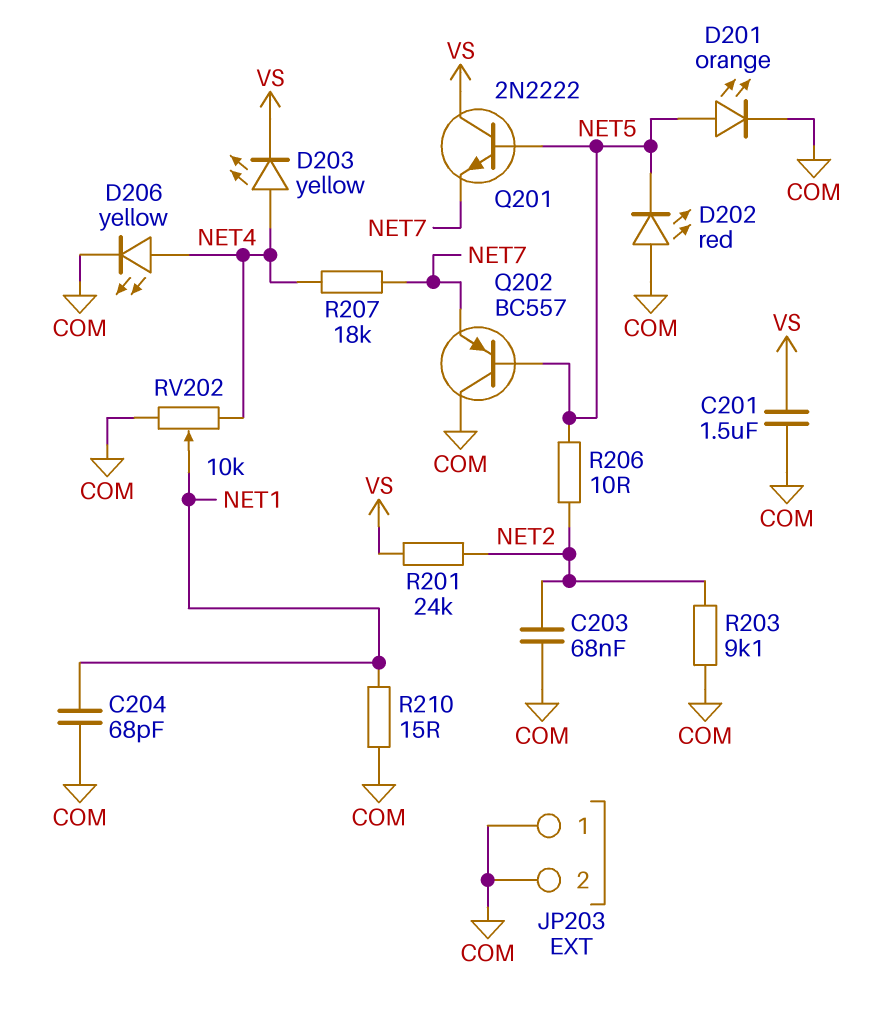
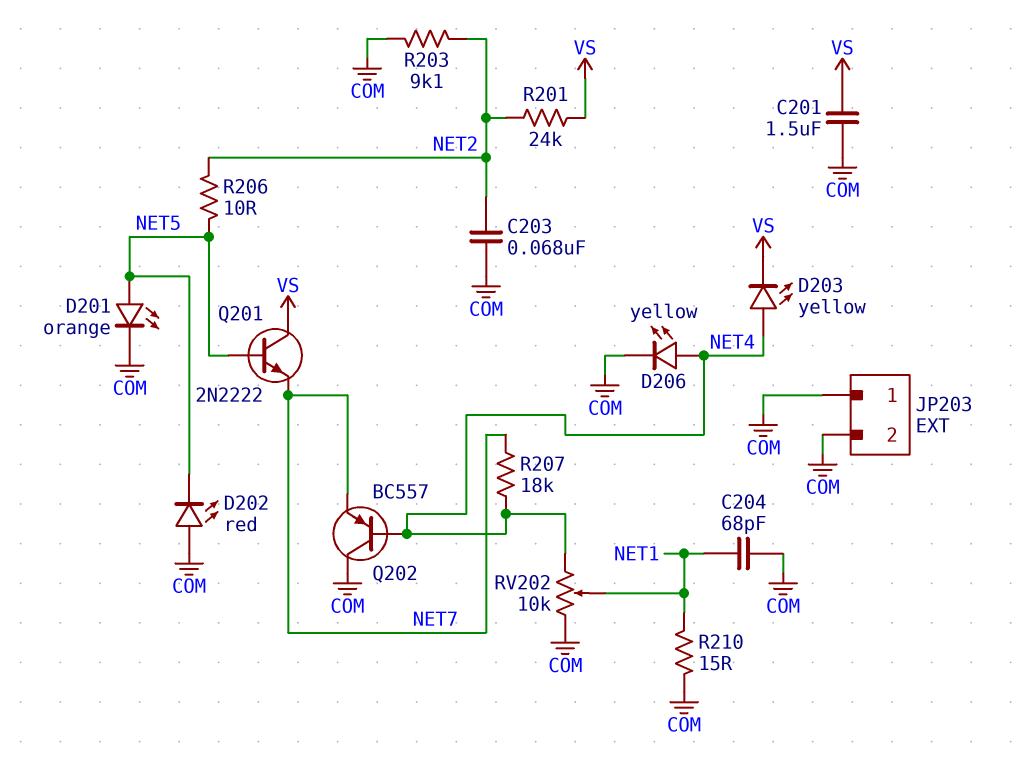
Q202: PNP BC557 (B NET5, C COM, E NET7) -> PNP BC557 (B NET4, C COM, E NET7)

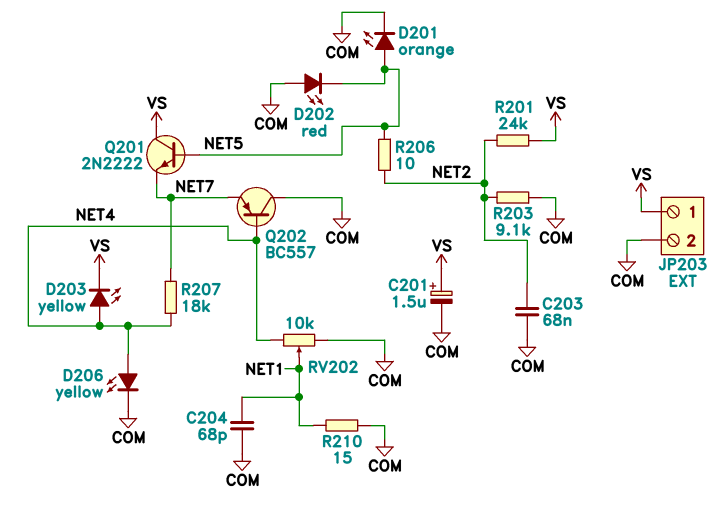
C201: 1.5uF (COM, VS) -> 1.5uF (plus VS, minus COM)
JP203 pin 1: COM -> VS

